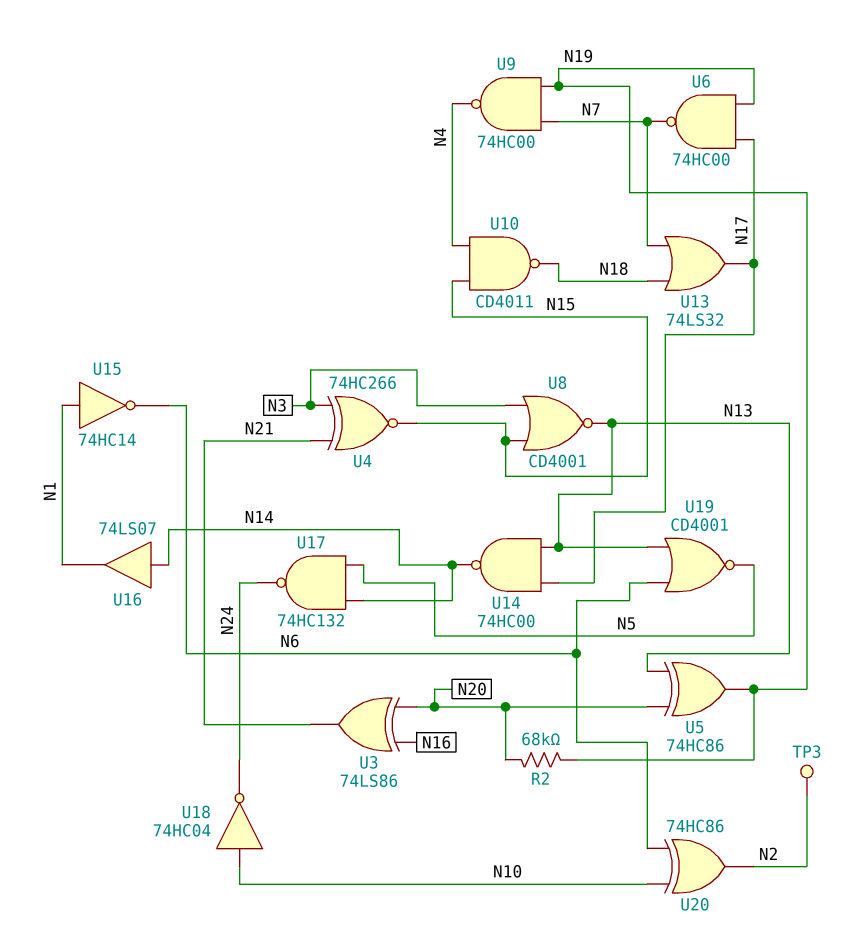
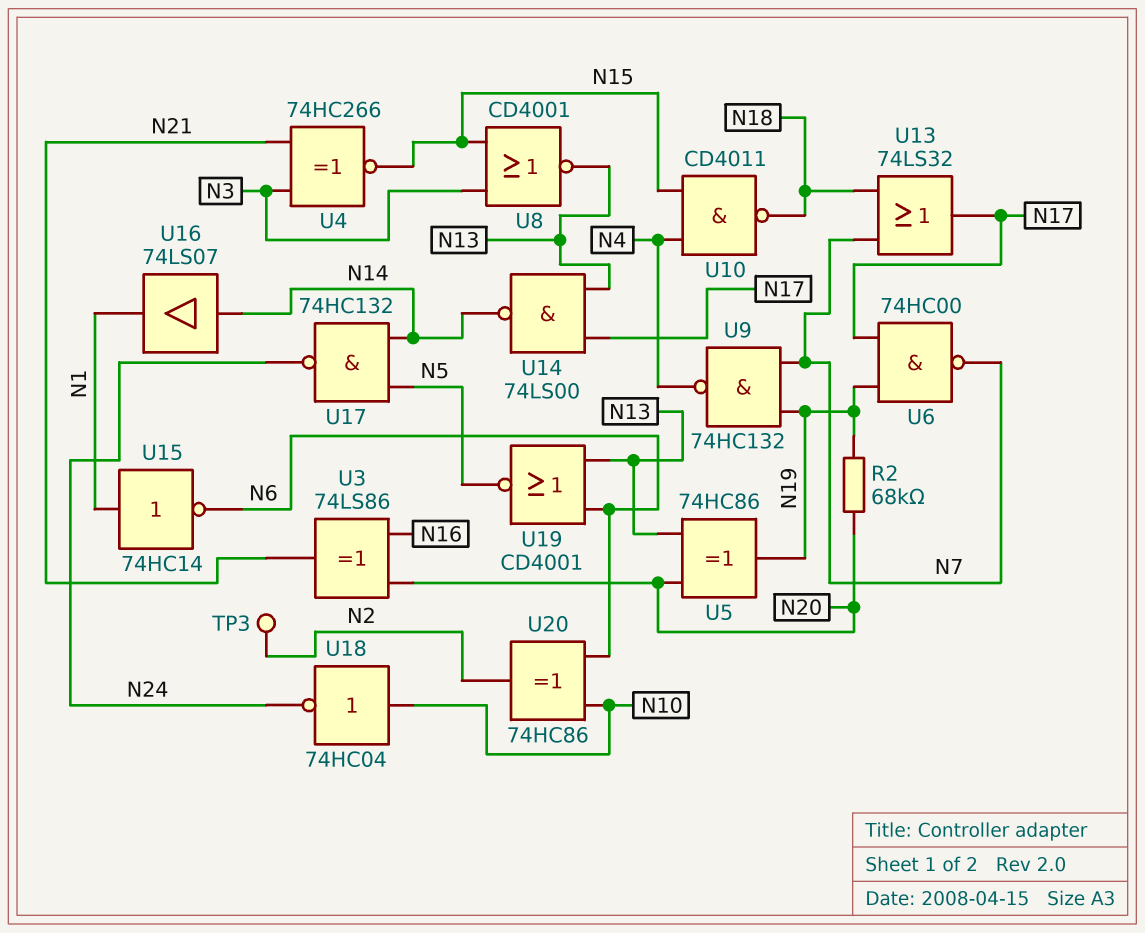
U9: NAND 74HC00 (in N7, in N19, out N4) -> NAND 74HC132 (in N7, in N19, out N4)
U14: NAND 74HC00 (in N13, in N17, out N14) -> NAND 74LS00 (in N13, in N17, out N14)

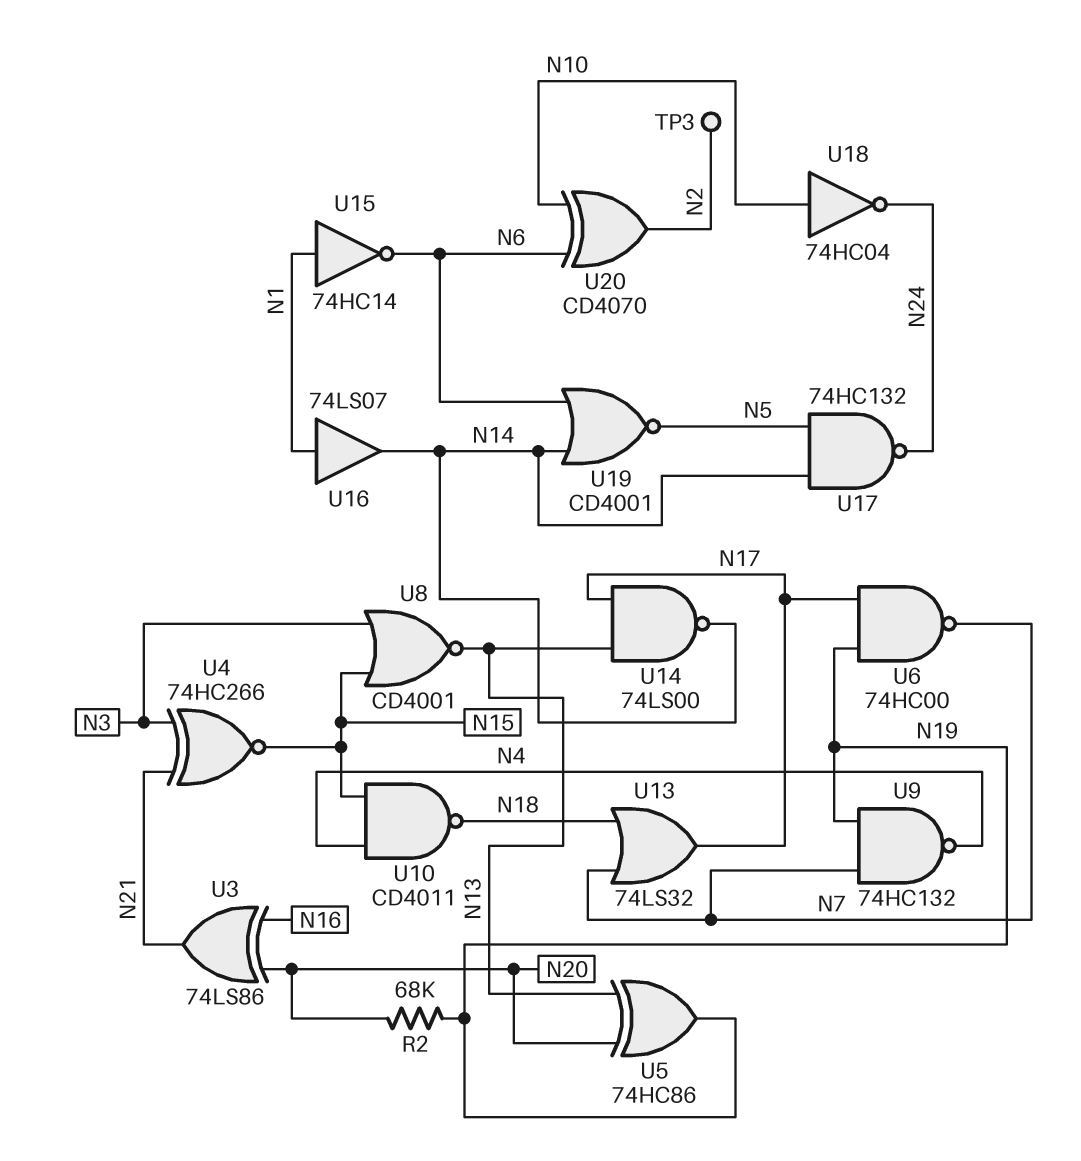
U16: buffer 74LS07 (in N14, out N1) -> buffer 74LS07 (in N1, out N14)
U19: NOR CD4001 (in N6, in N13, out N5) -> NOR CD4001 (in N6, in N14, out N5)
U20: XOR 74HC86 (in N6, in N10, out N2) -> XOR CD4070 (in N6, in N10, out N2)

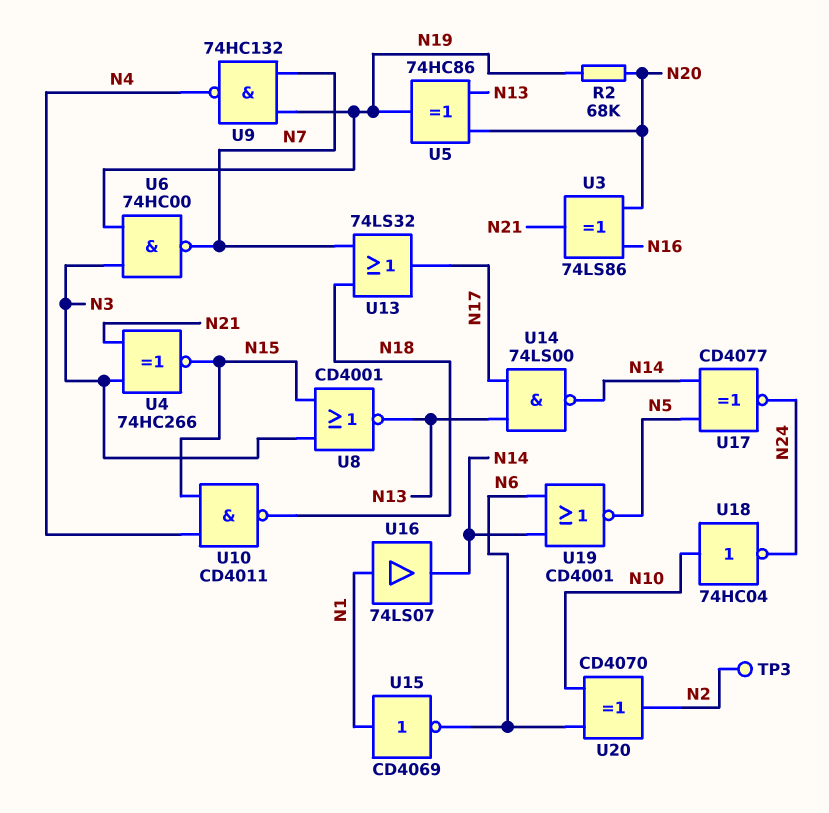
U6: NAND 74HC00 (in N17, in N19, out N7) -> NAND 74HC00 (in N3, in N19, out N7)
U15: NOT 74HC14 (in N1, out N6) -> NOT CD4069 (in N1, out N6)
U17: NAND 74HC132 (in N5, in N14, out N24) -> XNOR CD4077 (in N5, in N14, out N24)

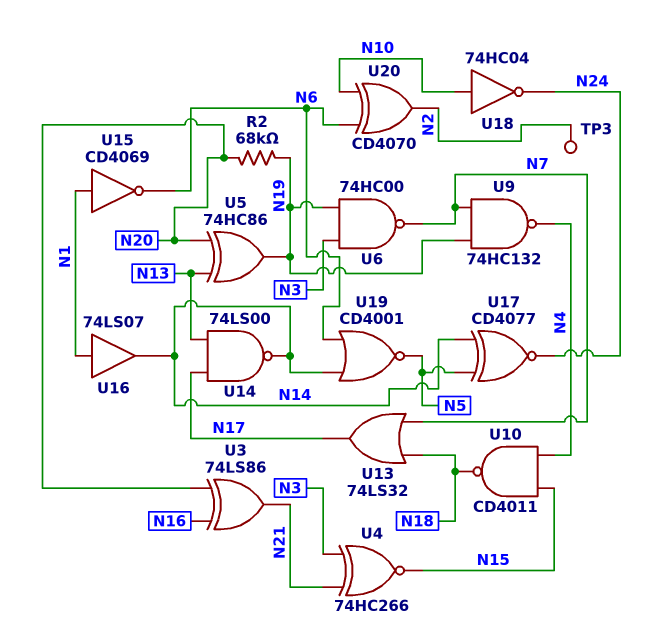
U8: NOR CD4001 (in N3, in N15, out N13) -> none

